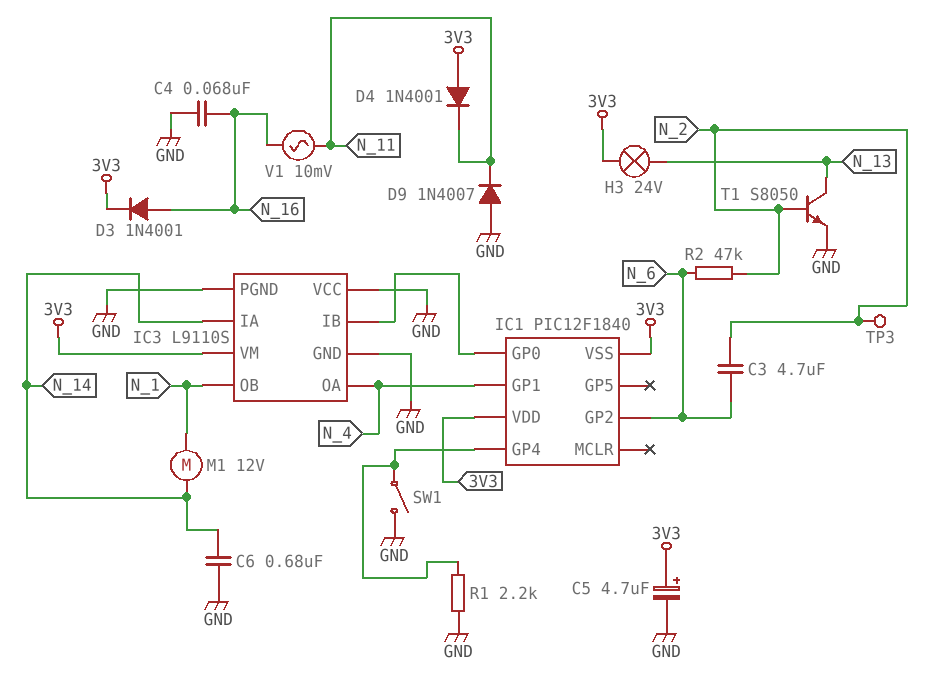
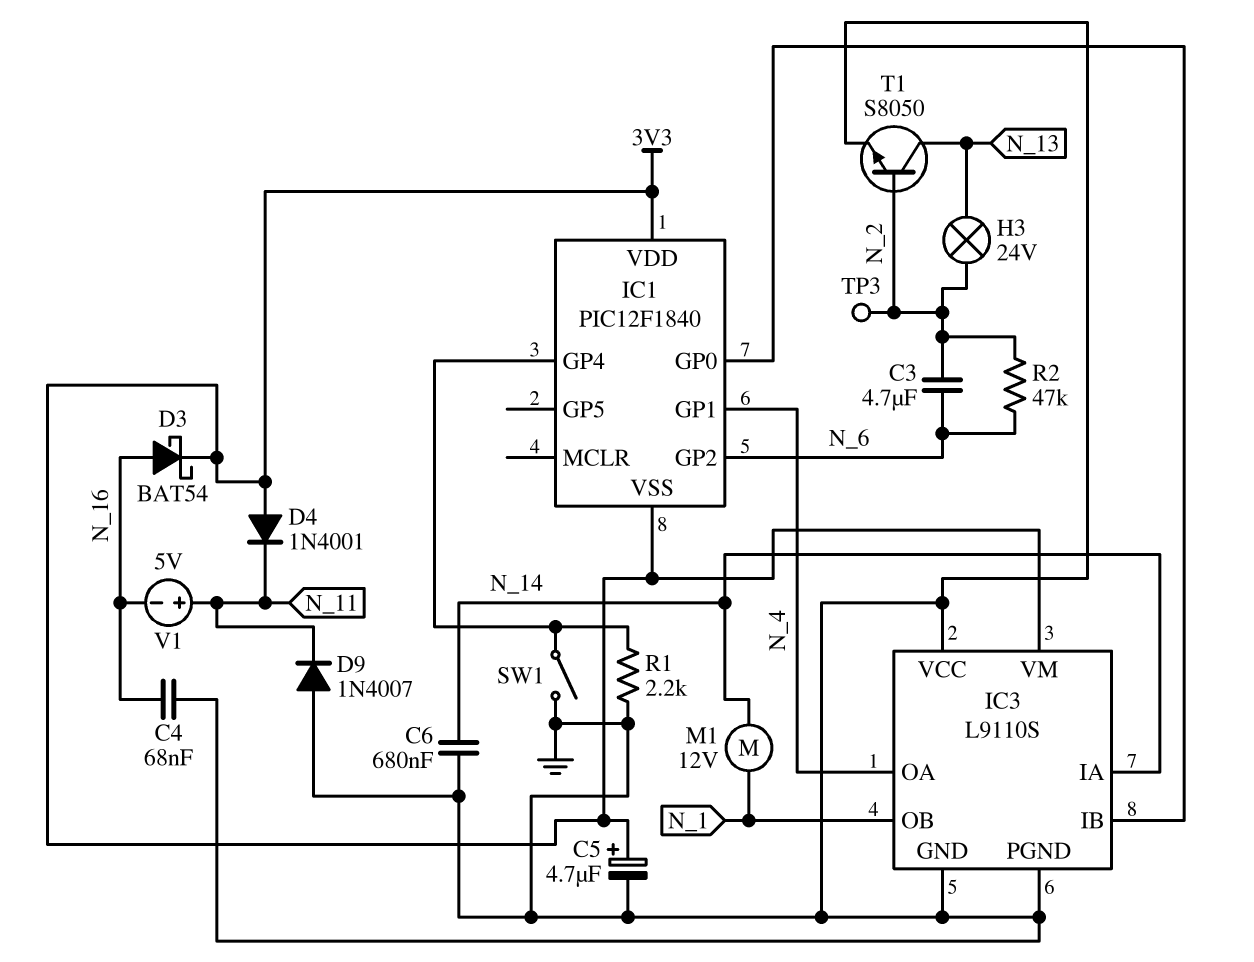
D3: diode 1N4001 (A N_16, K 3V3) -> schottky BAT54 (A N_16, K 3V3)
H3: lamp 24V (3V3, N_13) -> lamp 24V (N_2, N_13)
V1: AC 10mV (N_11, N_16) -> 5V (plus N_11, minus N_16)

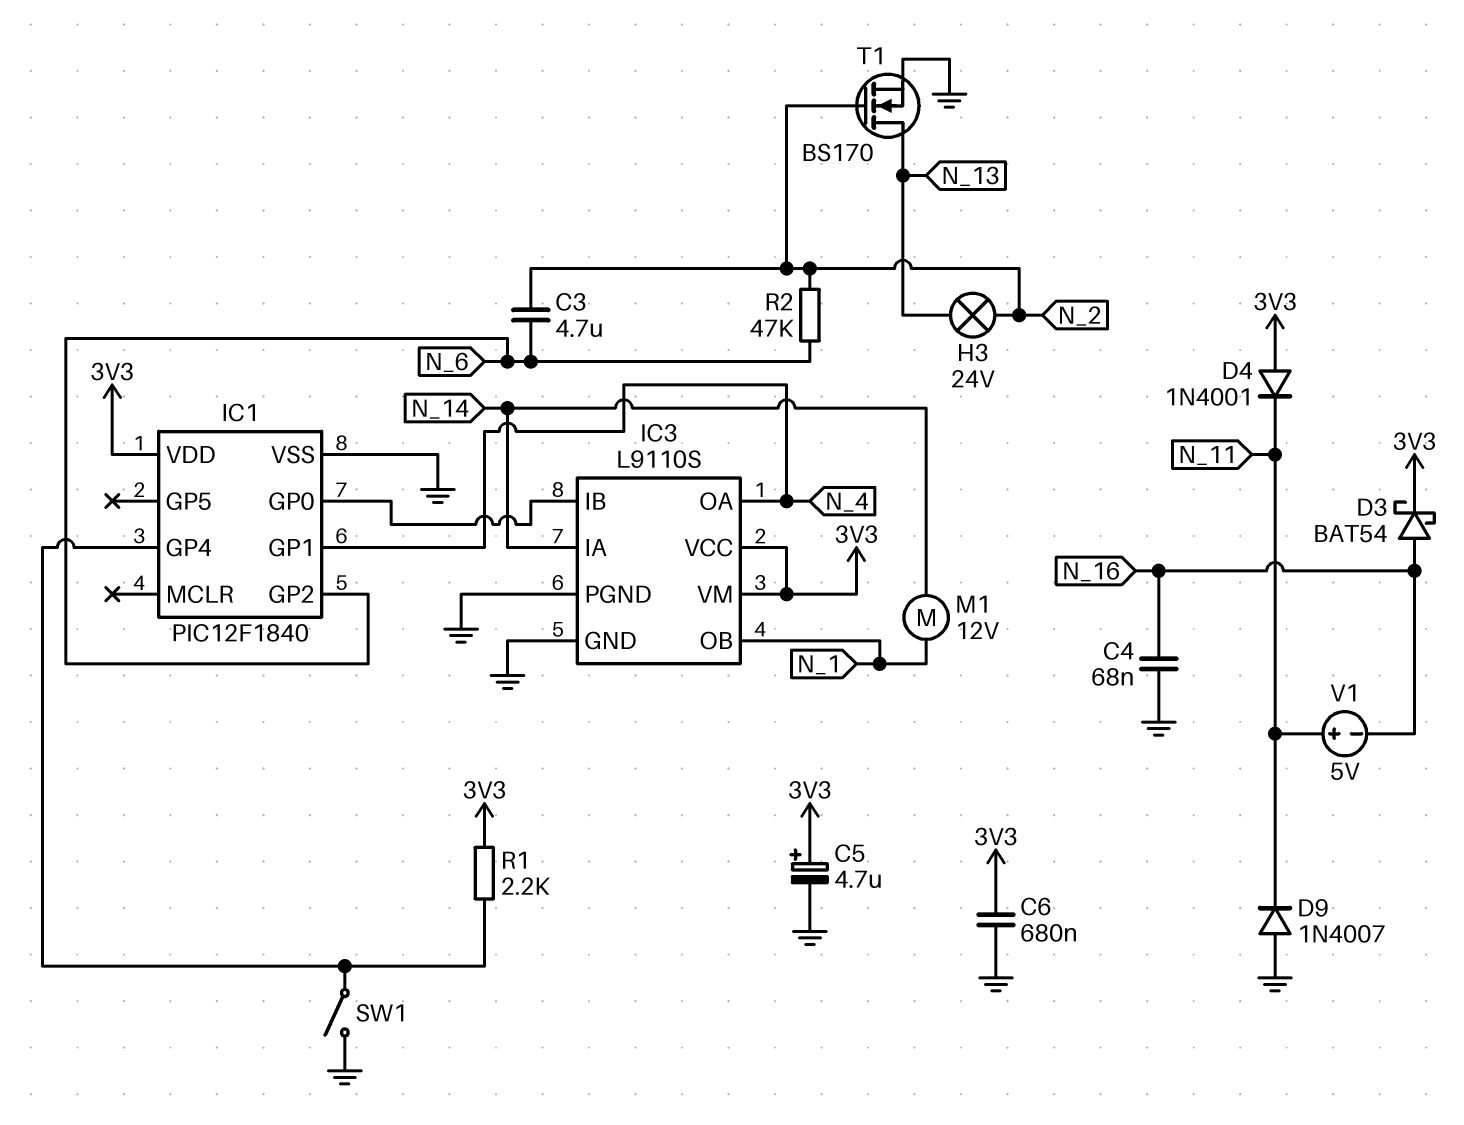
C6: 680nF (GND, N_14) -> 680nF (3V3, GND)
IC1 pin VSS: 3V3 -> GND
IC3 pin VCC: GND -> 3V3
R1: 2.2k (GND, IC1/GP4) -> 2.2k (3V3, IC1/GP4)
T1: NPN S8050 (B N_2, C N_13, E GND) -> NMOS BS170 (G N_2, D N_13, S GND)
TP3: test point (N_2) -> none

